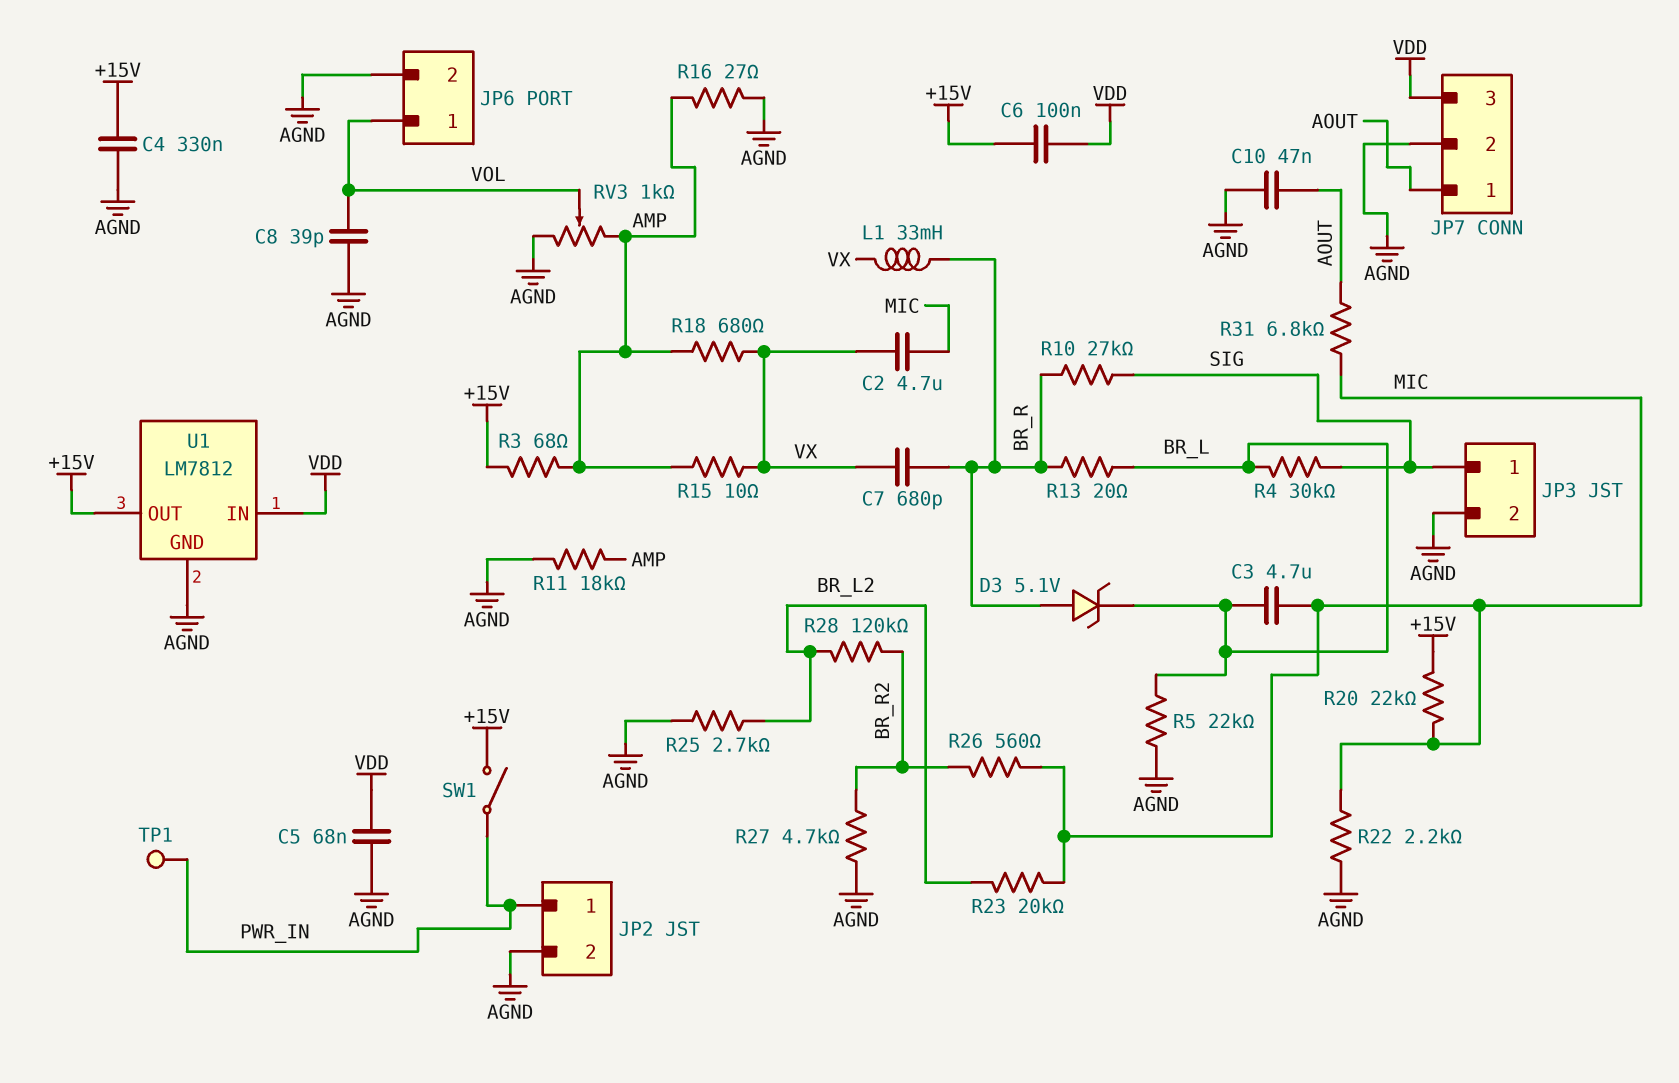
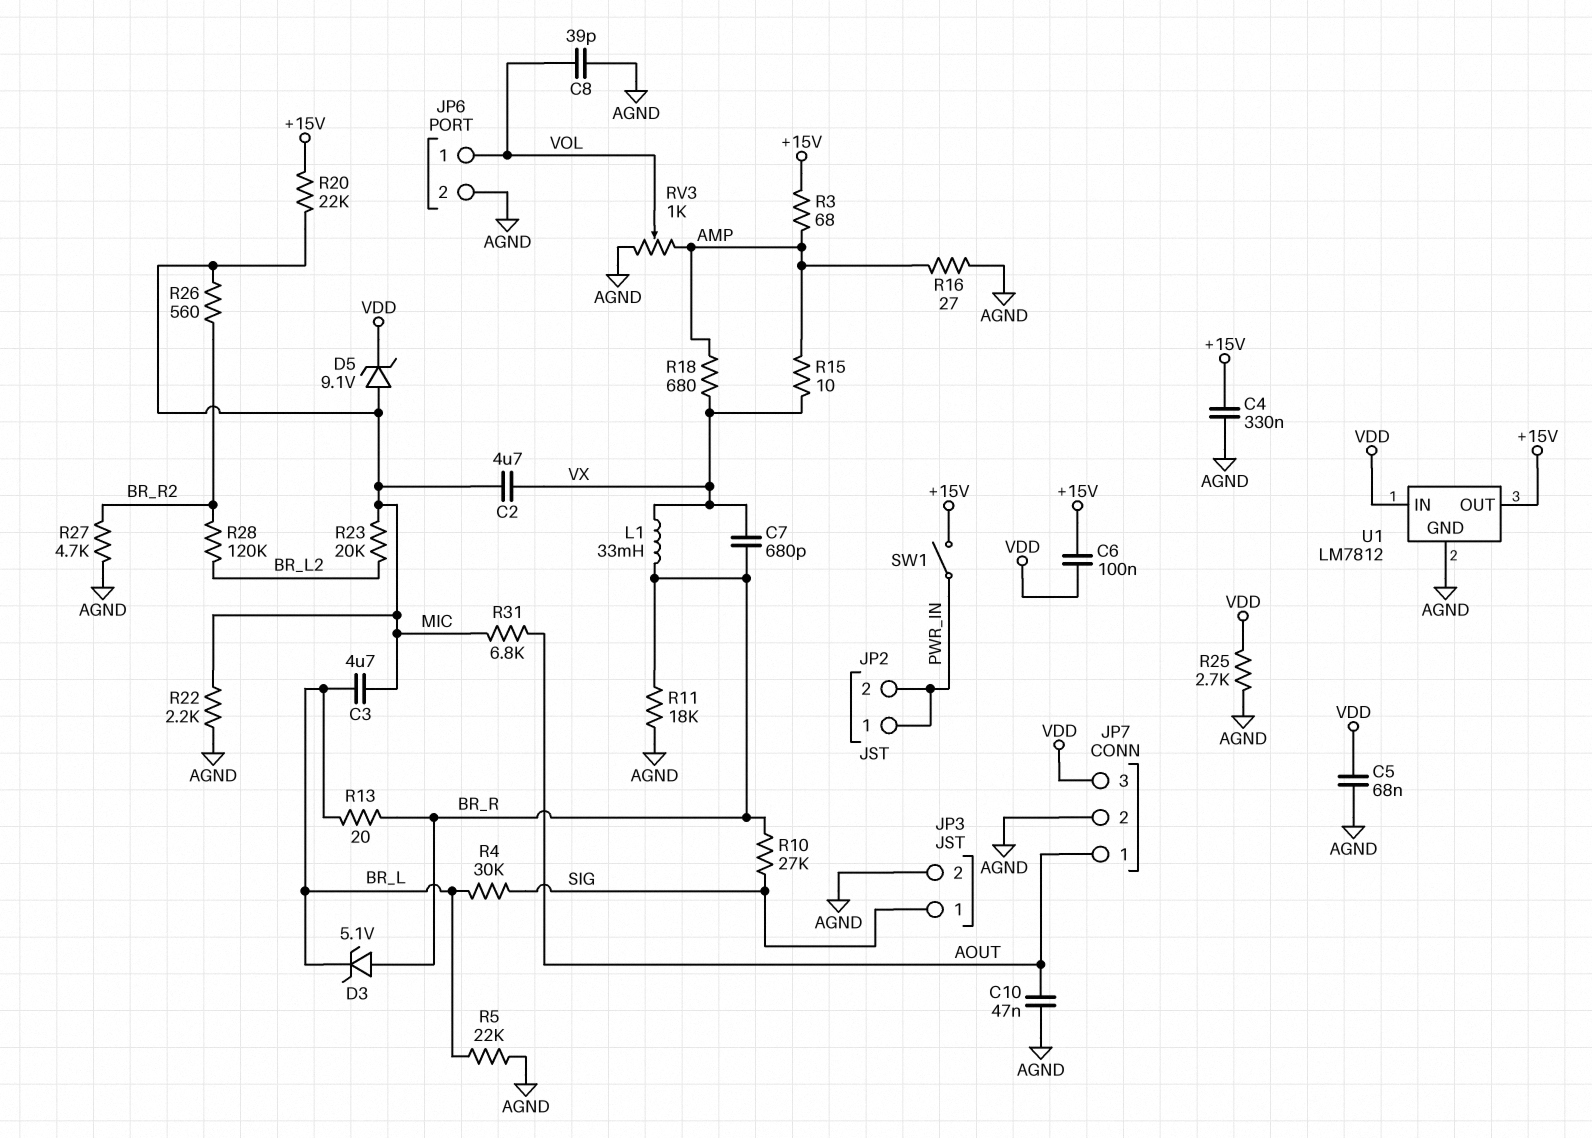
D5: none -> zener 9.1V (A MIC, K VDD)
JP2 pin 2: AGND -> PWR_IN
R11: 18k (AGND, AMP) -> 18k (AGND, BR_R)
R25: 2.7k (AGND, BR_L2) -> 2.7k (AGND, VDD)
TP1: test point (PWR_IN) -> none

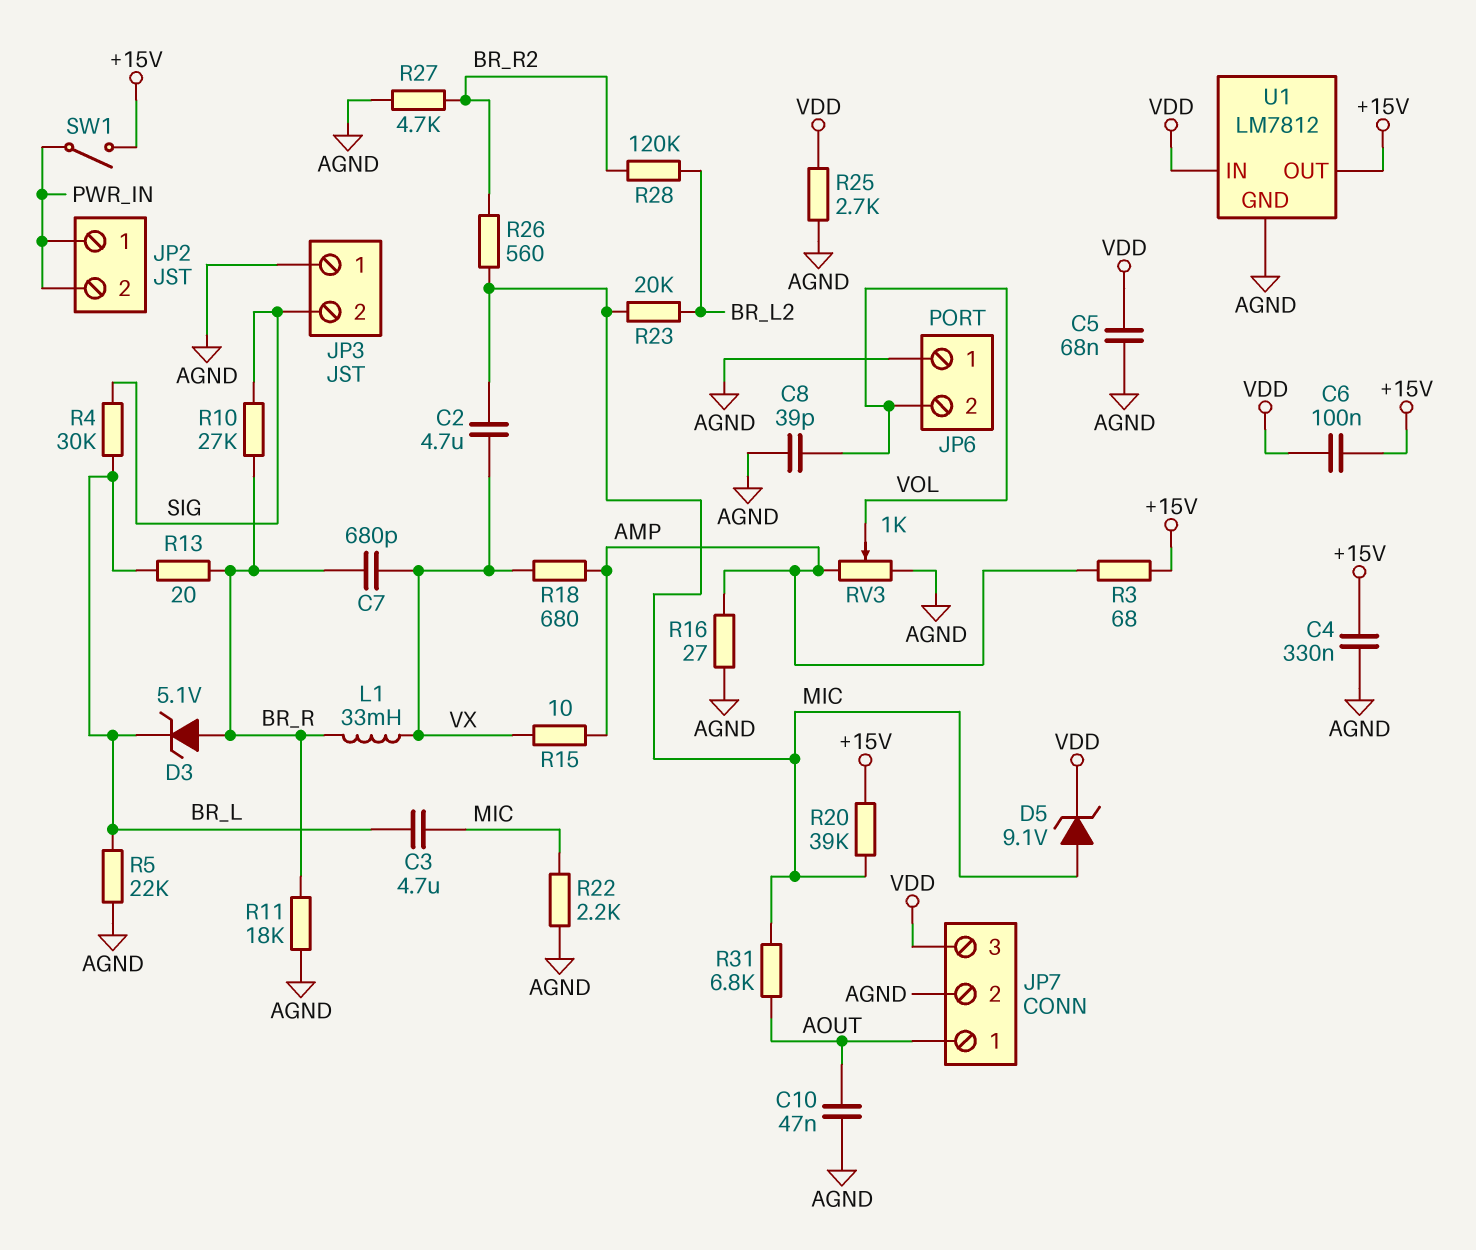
JP3 pin 1: SIG -> AGND
JP3 pin 2: AGND -> SIG
JP6 pin 1: VOL -> AGND
JP6 pin 2: AGND -> VOL
R20: 22k (+15V, MIC) -> 39k (+15V, MIC)

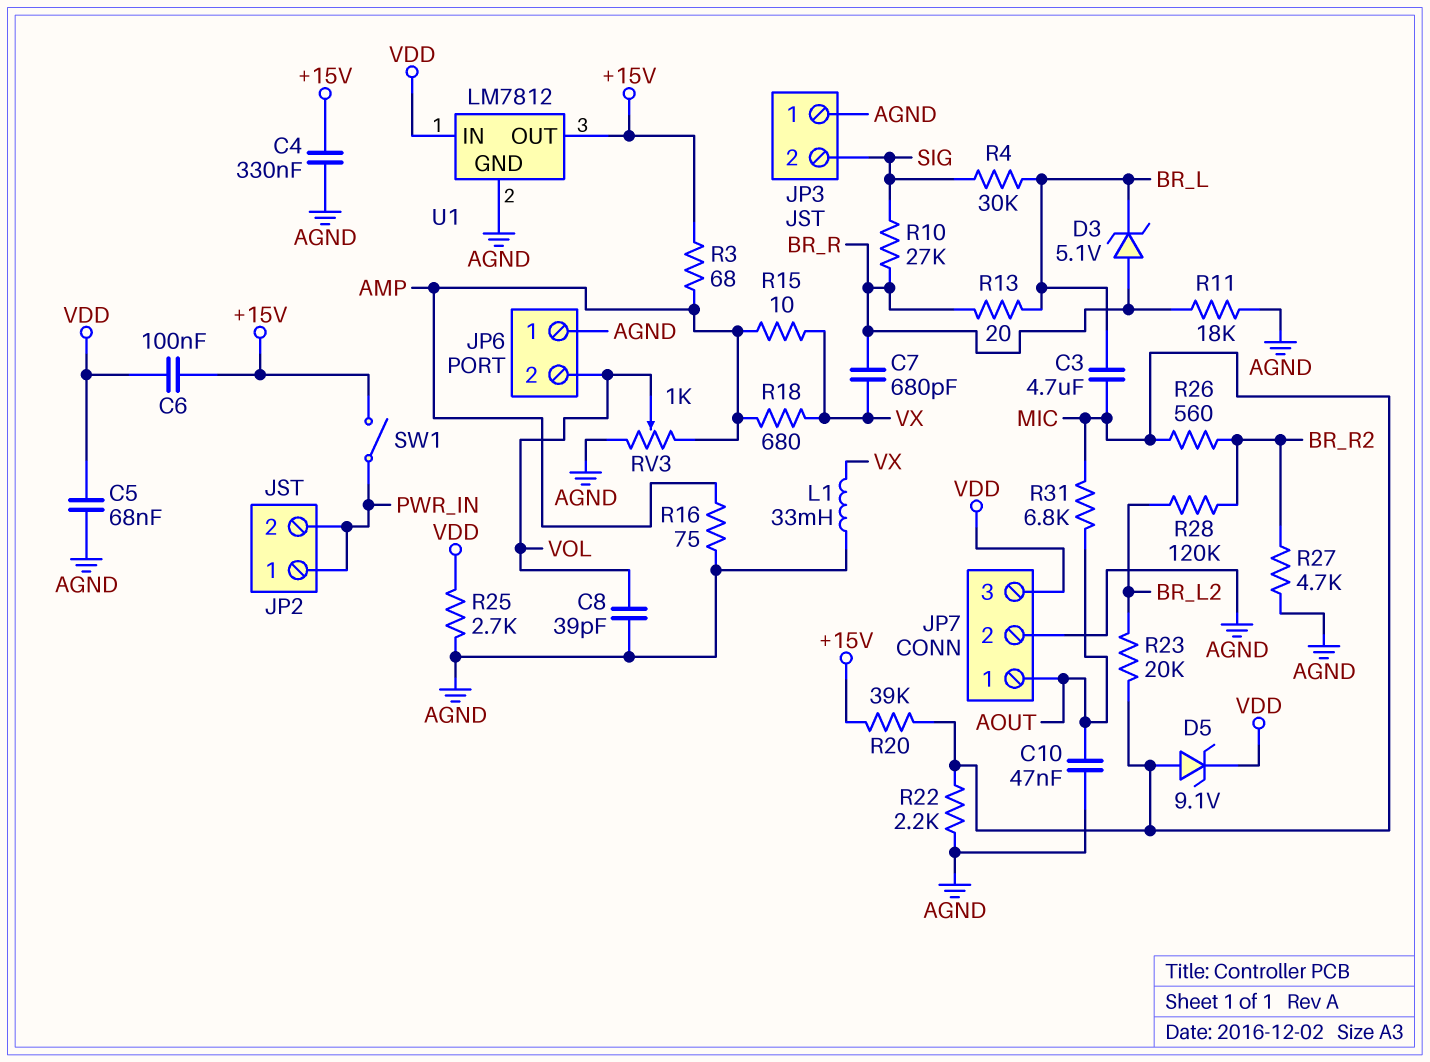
C2: 4.7uF (MIC, VX) -> none
L1: 33mH (BR_R, VX) -> 33mH (AGND, VX)
R5: 22k (AGND, BR_L) -> none
R16: 27 (AGND, AMP) -> 75 (AGND, AMP)

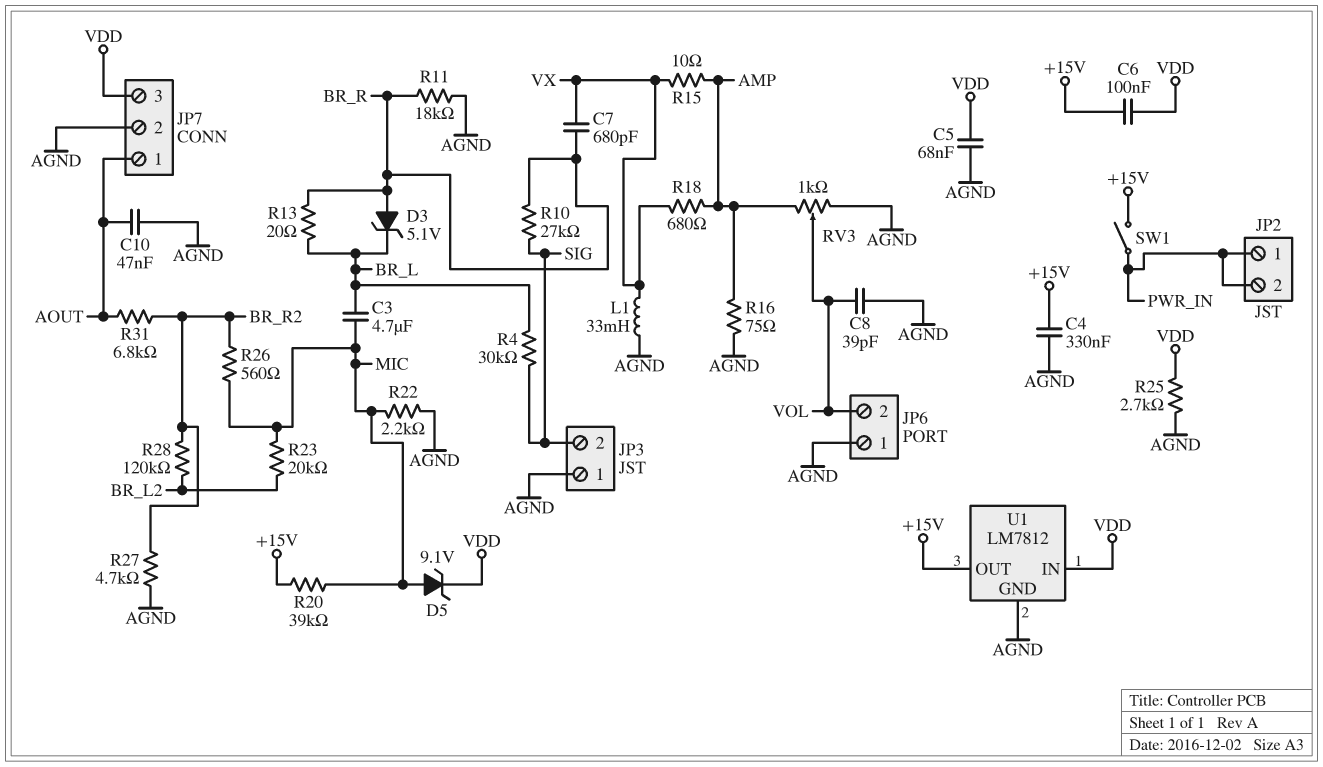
R3: 68 (+15V, AMP) -> none
R31: 6.8k (AOUT, MIC) -> 6.8k (AOUT, BR_R2)

